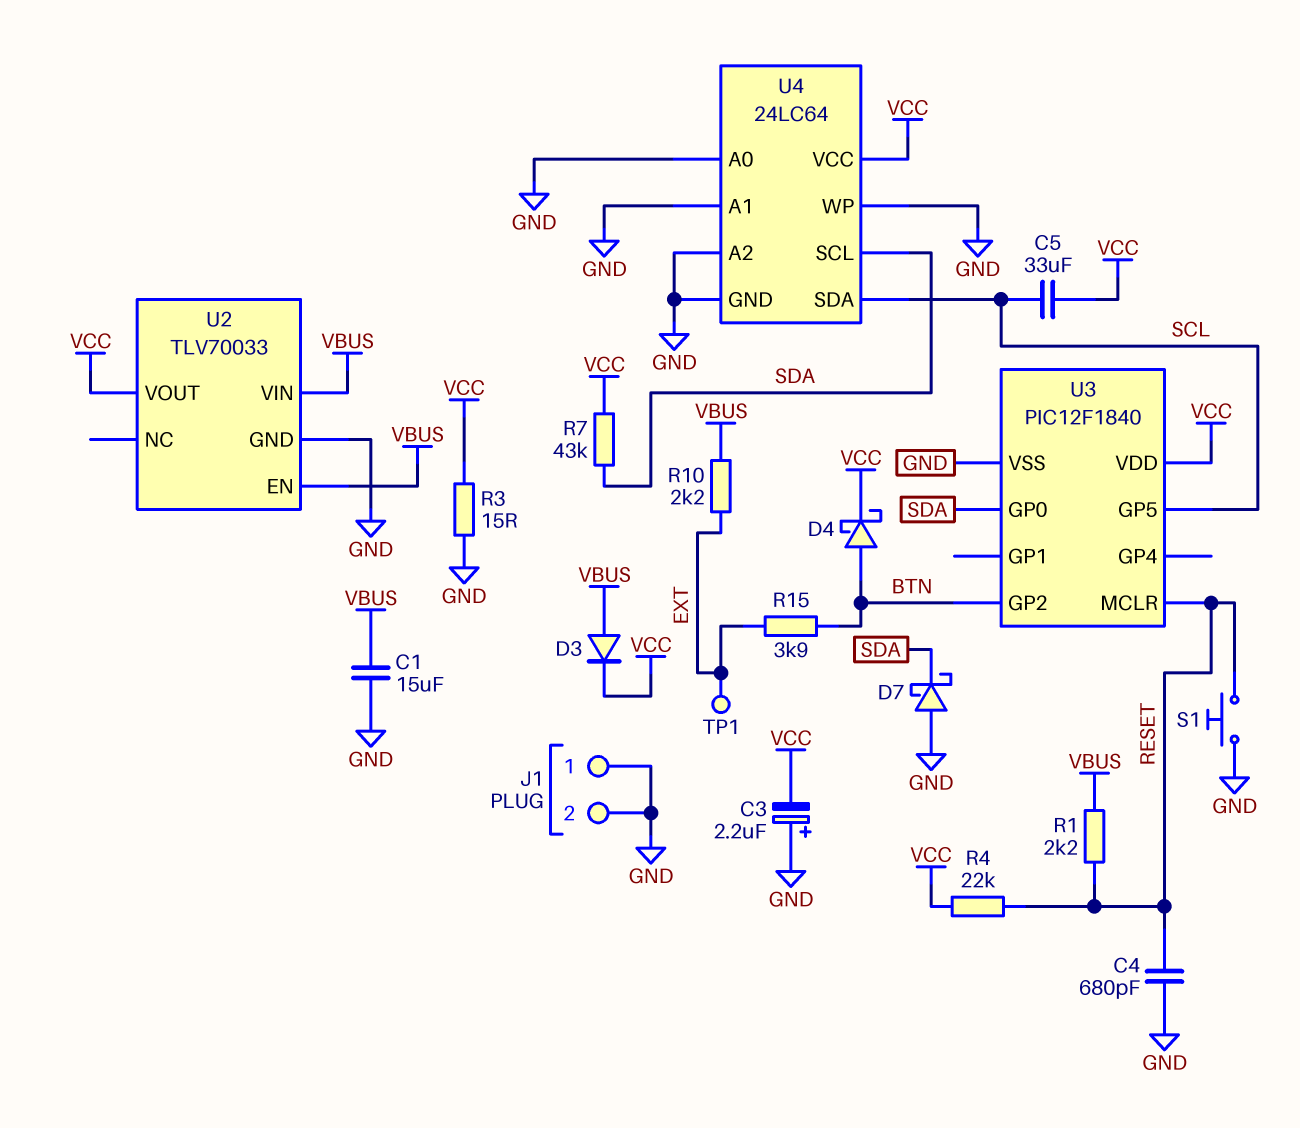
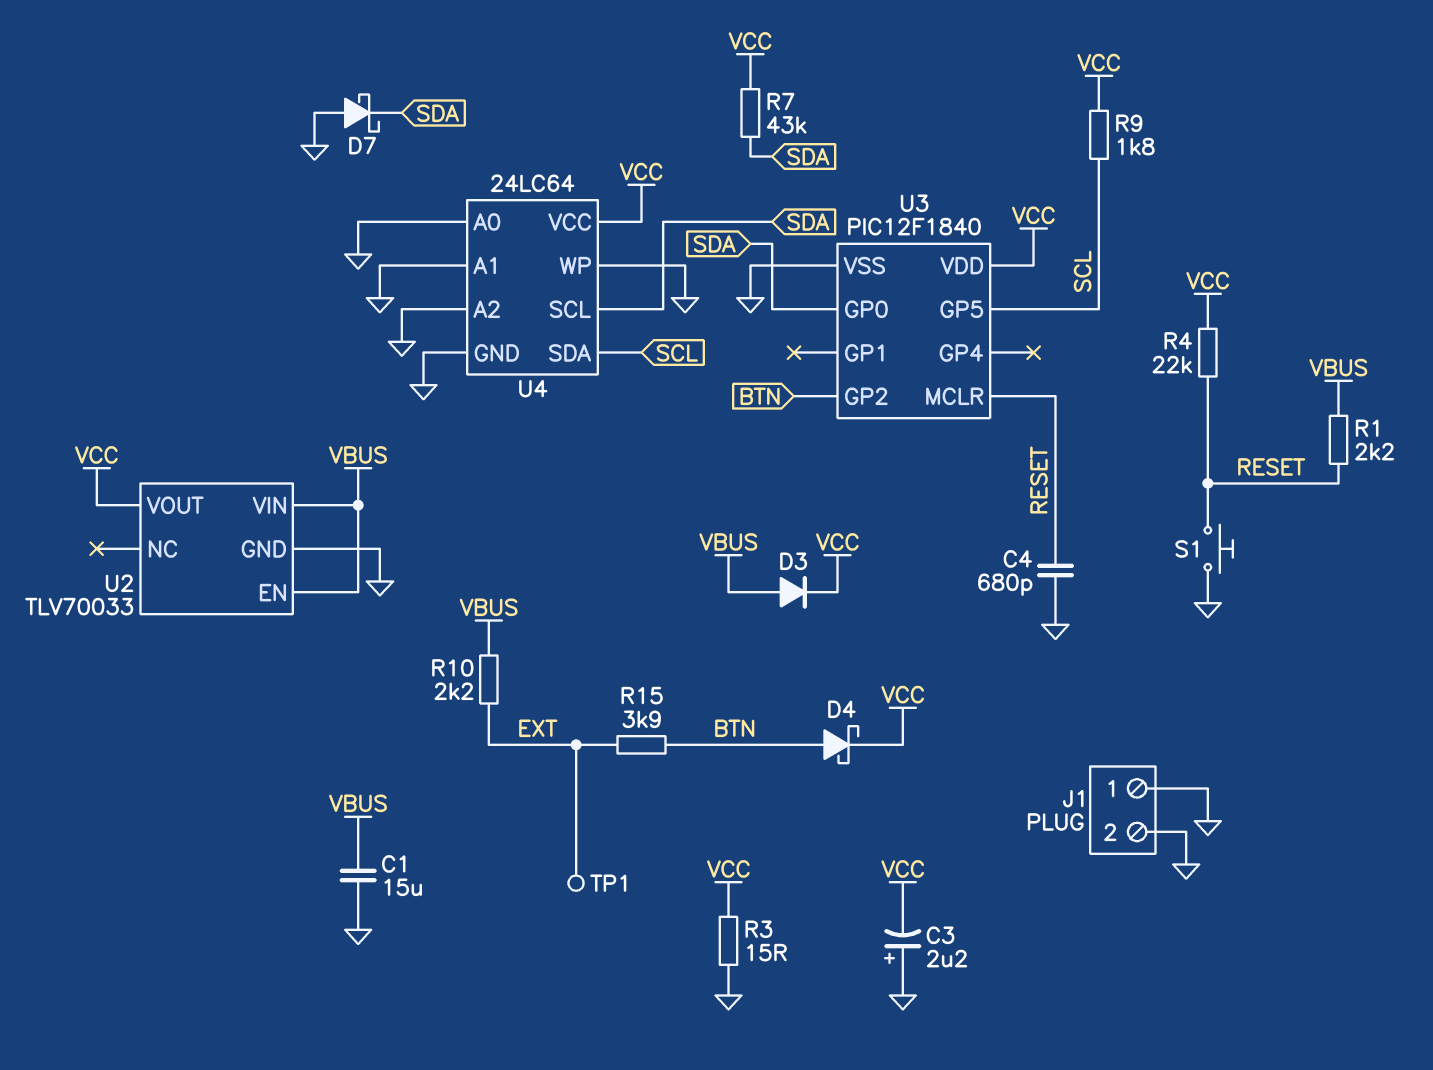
C5: 33uF (SCL, VCC) -> none
R9: none -> 1.8k (SCL, VCC)

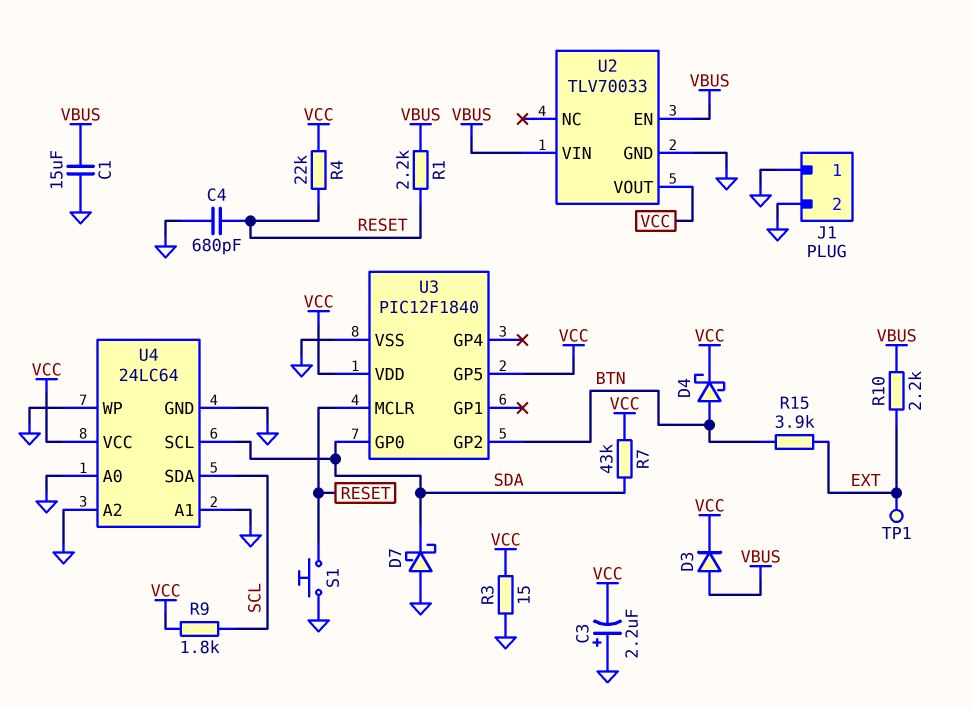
U3 pin GP5: SCL -> VCC

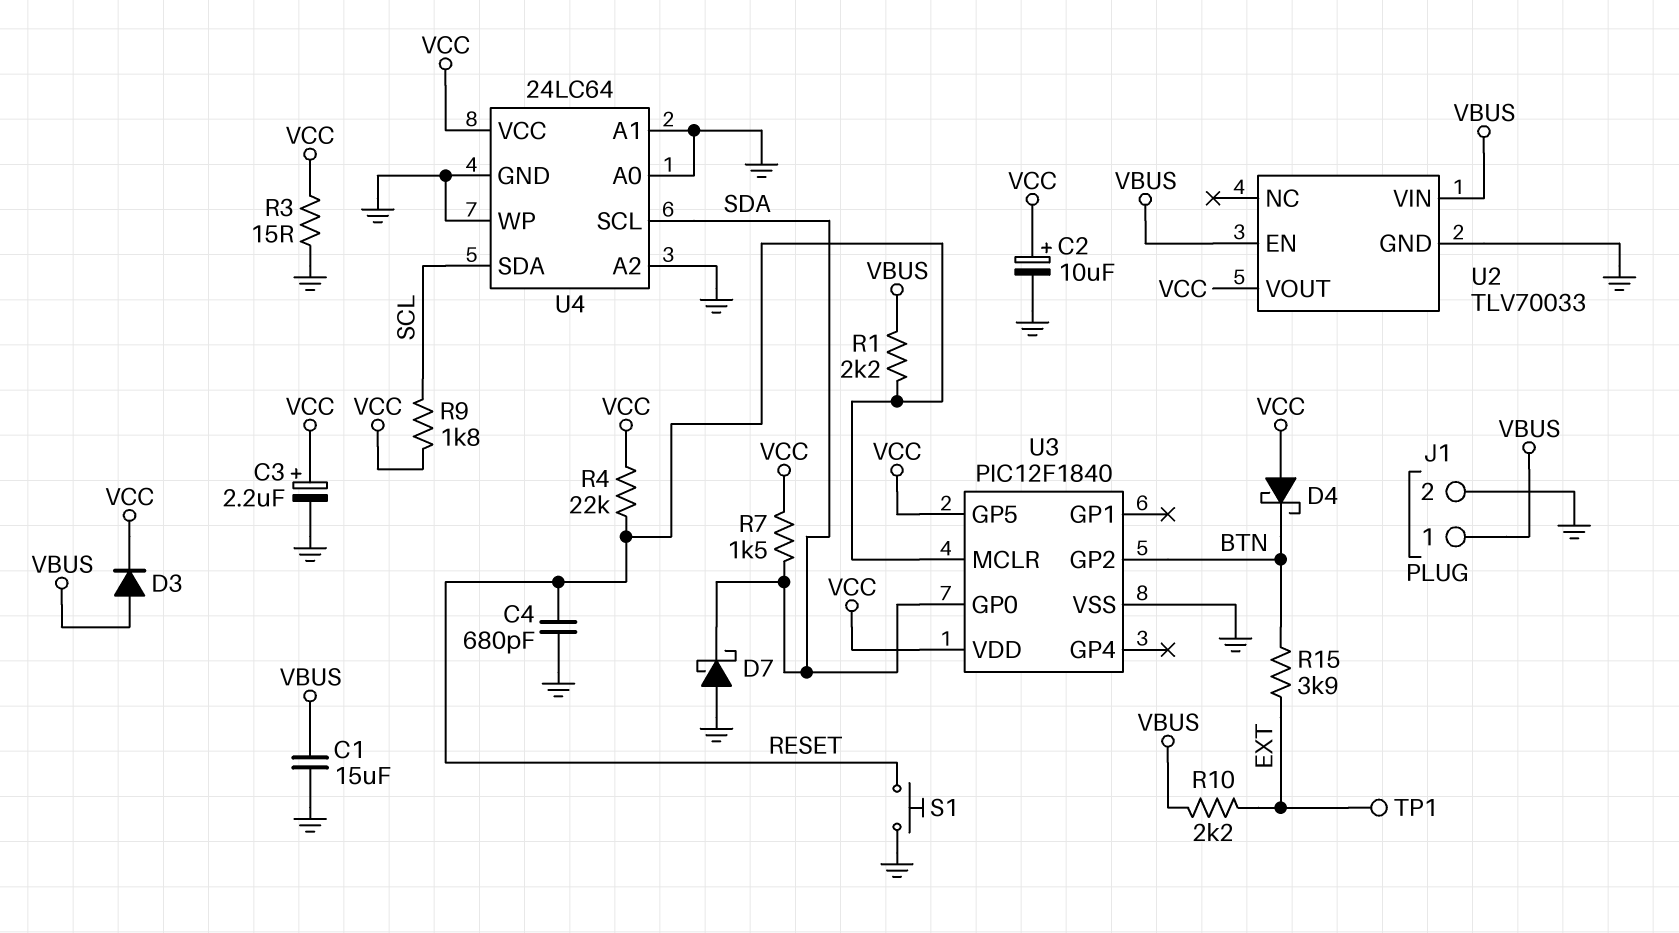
C2: none -> 10uF (plus VCC, minus GND)
C3: 2.2uF (plus GND, minus VCC) -> 2.2uF (plus VCC, minus GND)
D4: schottky (A BTN, K VCC) -> schottky (A VCC, K BTN)
J1 pin 1: GND -> VBUS
R7: 43k (SDA, VCC) -> 1.5k (SDA, VCC)

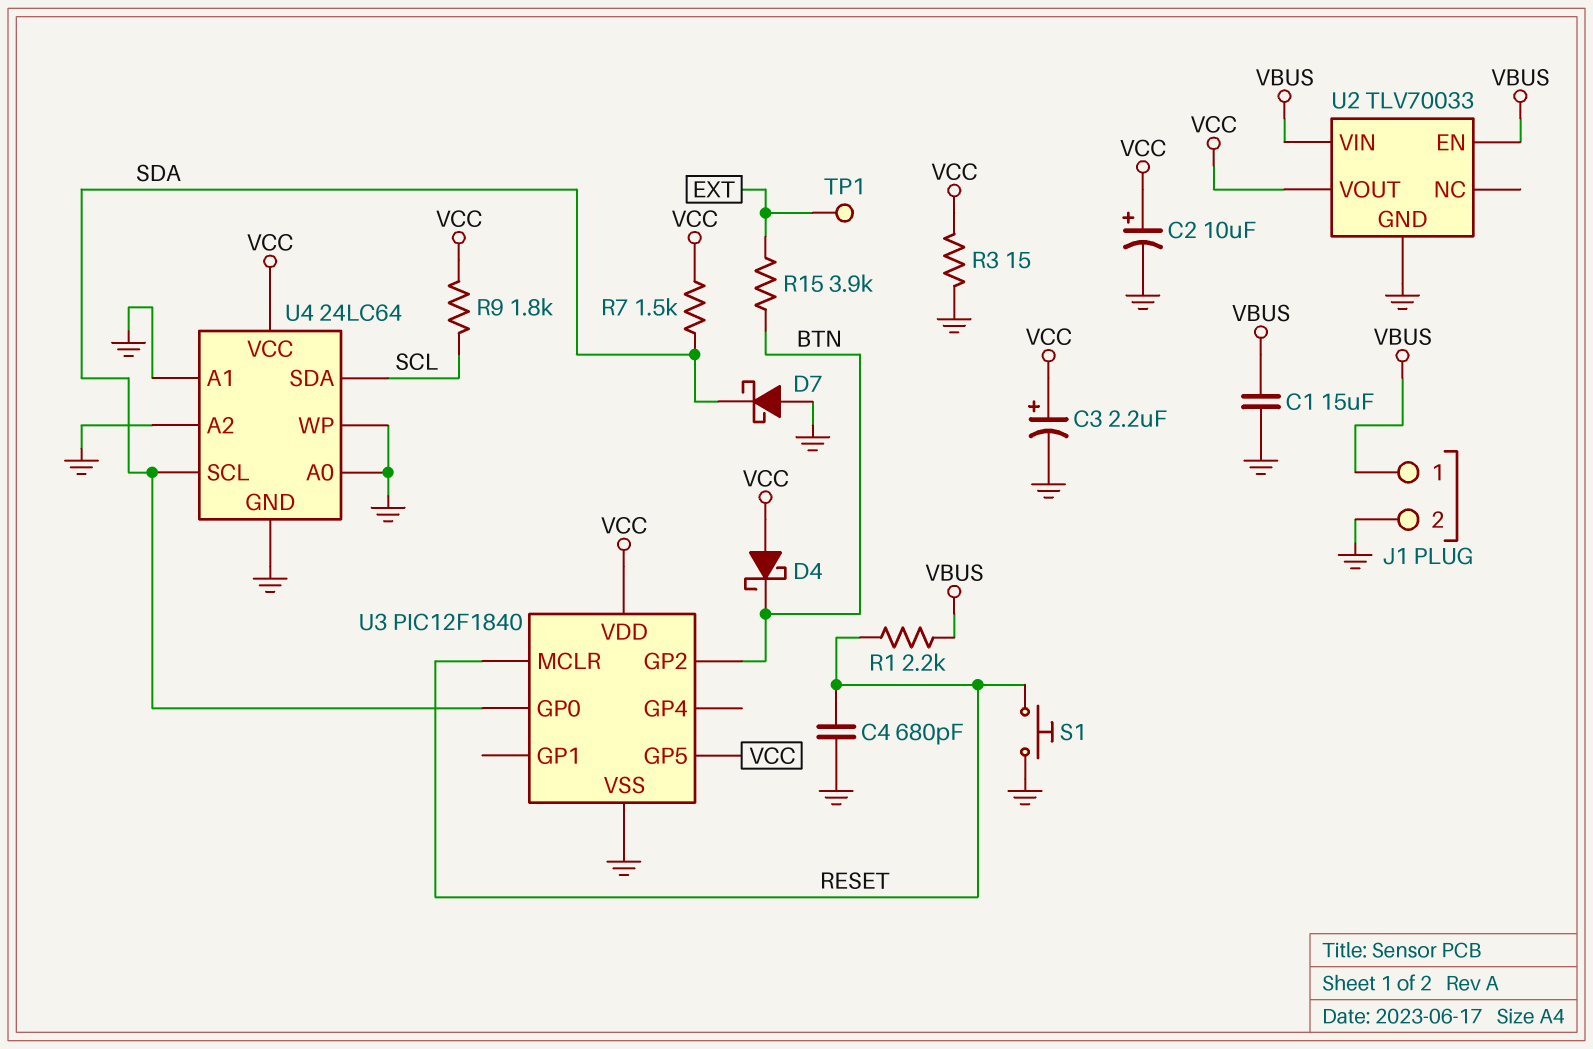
D3: diode (A VBUS, K VCC) -> none
R4: 22k (RESET, VCC) -> none
R10: 2.2k (EXT, VBUS) -> none

